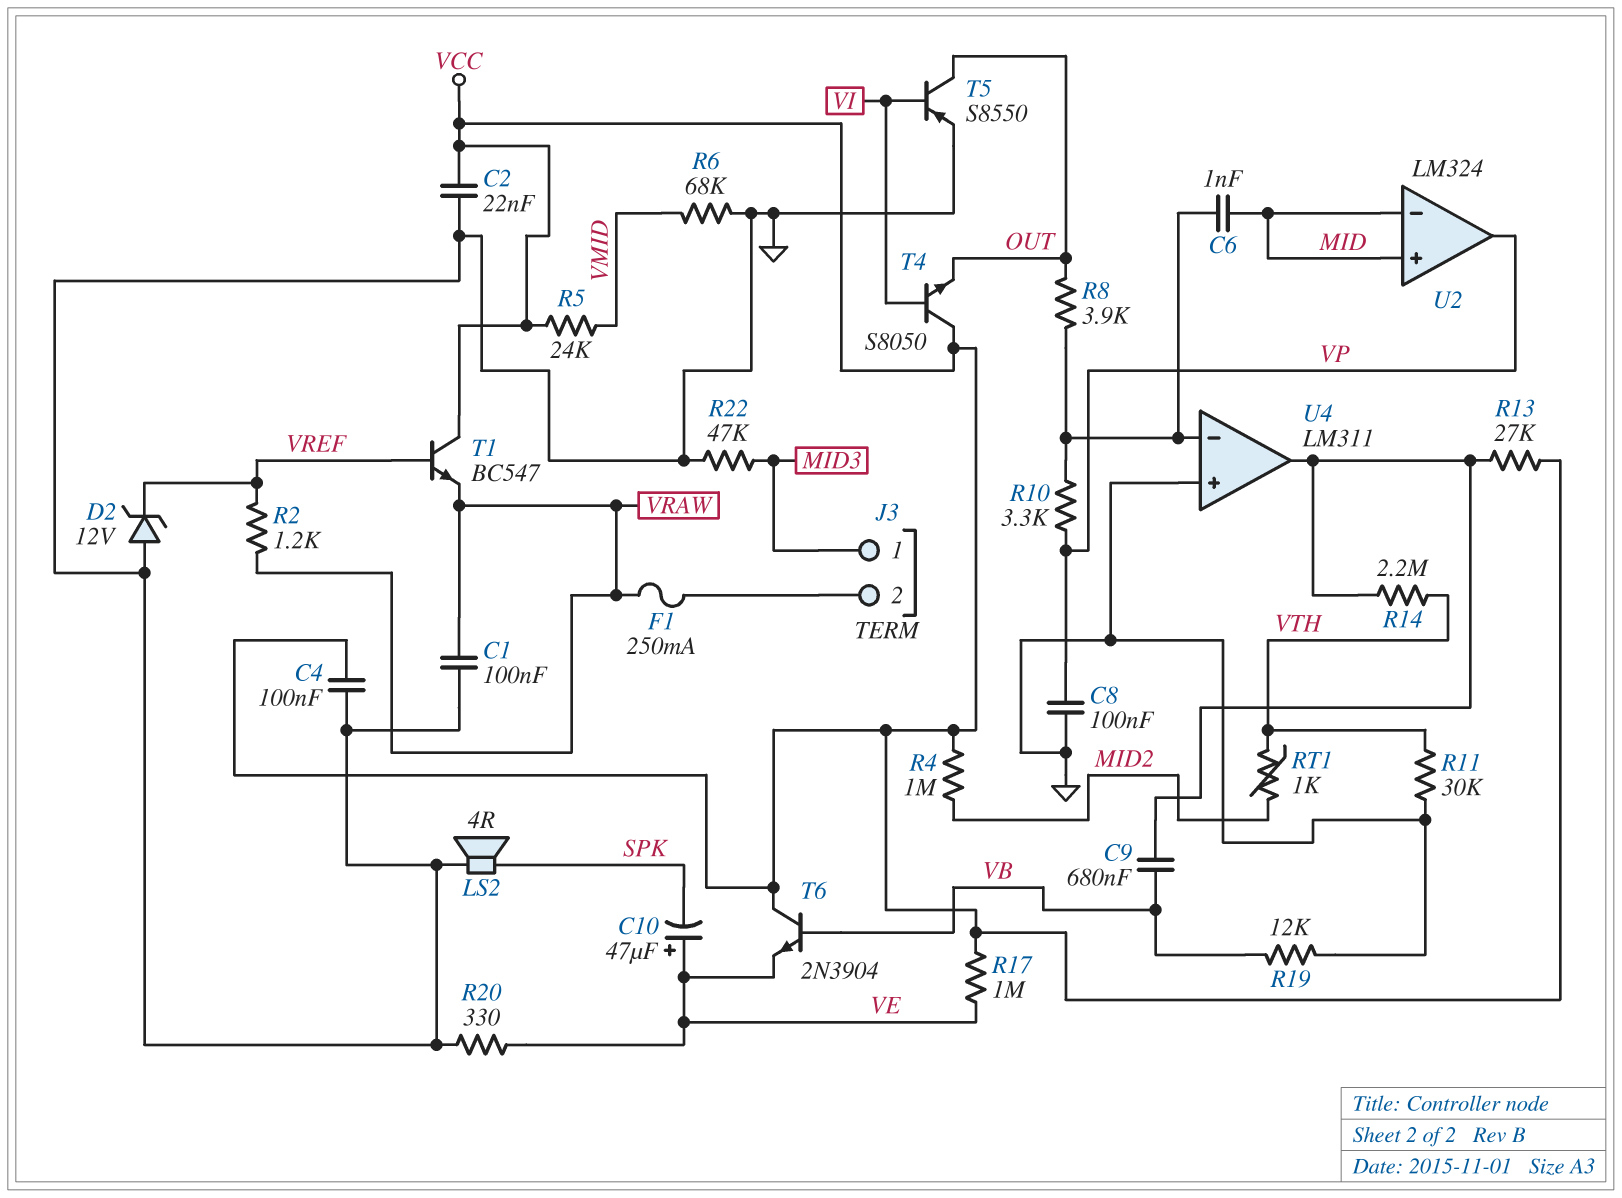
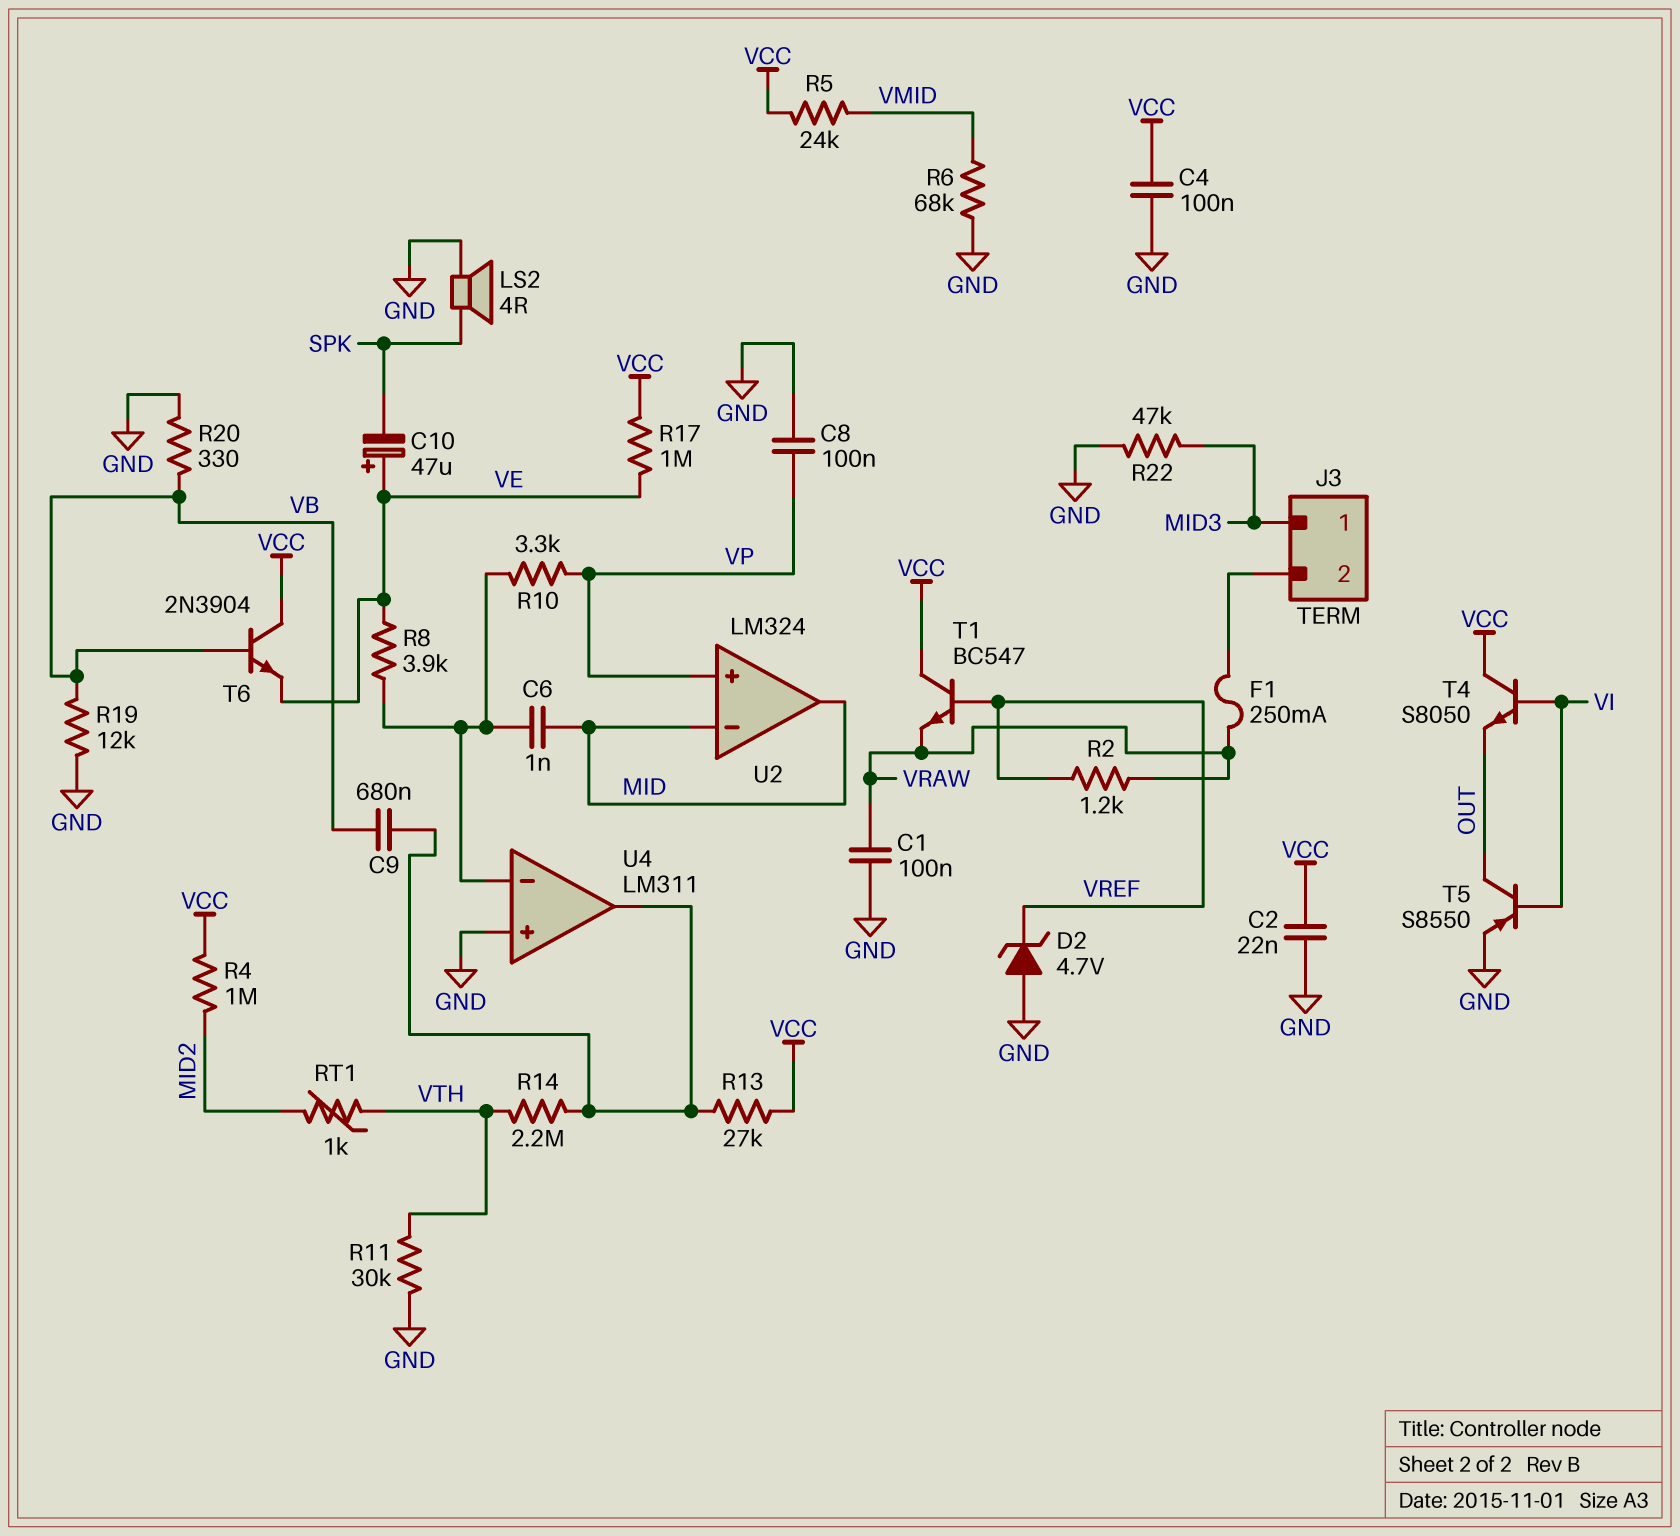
D2: zener 12V (A GND, K VREF) -> zener 4.7V (A GND, K VREF)
R8: 3.9k (OUT, U4/in-) -> 3.9k (U4/in-, VE)
R20: 330 (GND, VE) -> 330 (GND, VB)
U2 pin in+: MID -> VP
U2 pin out: VP -> MID

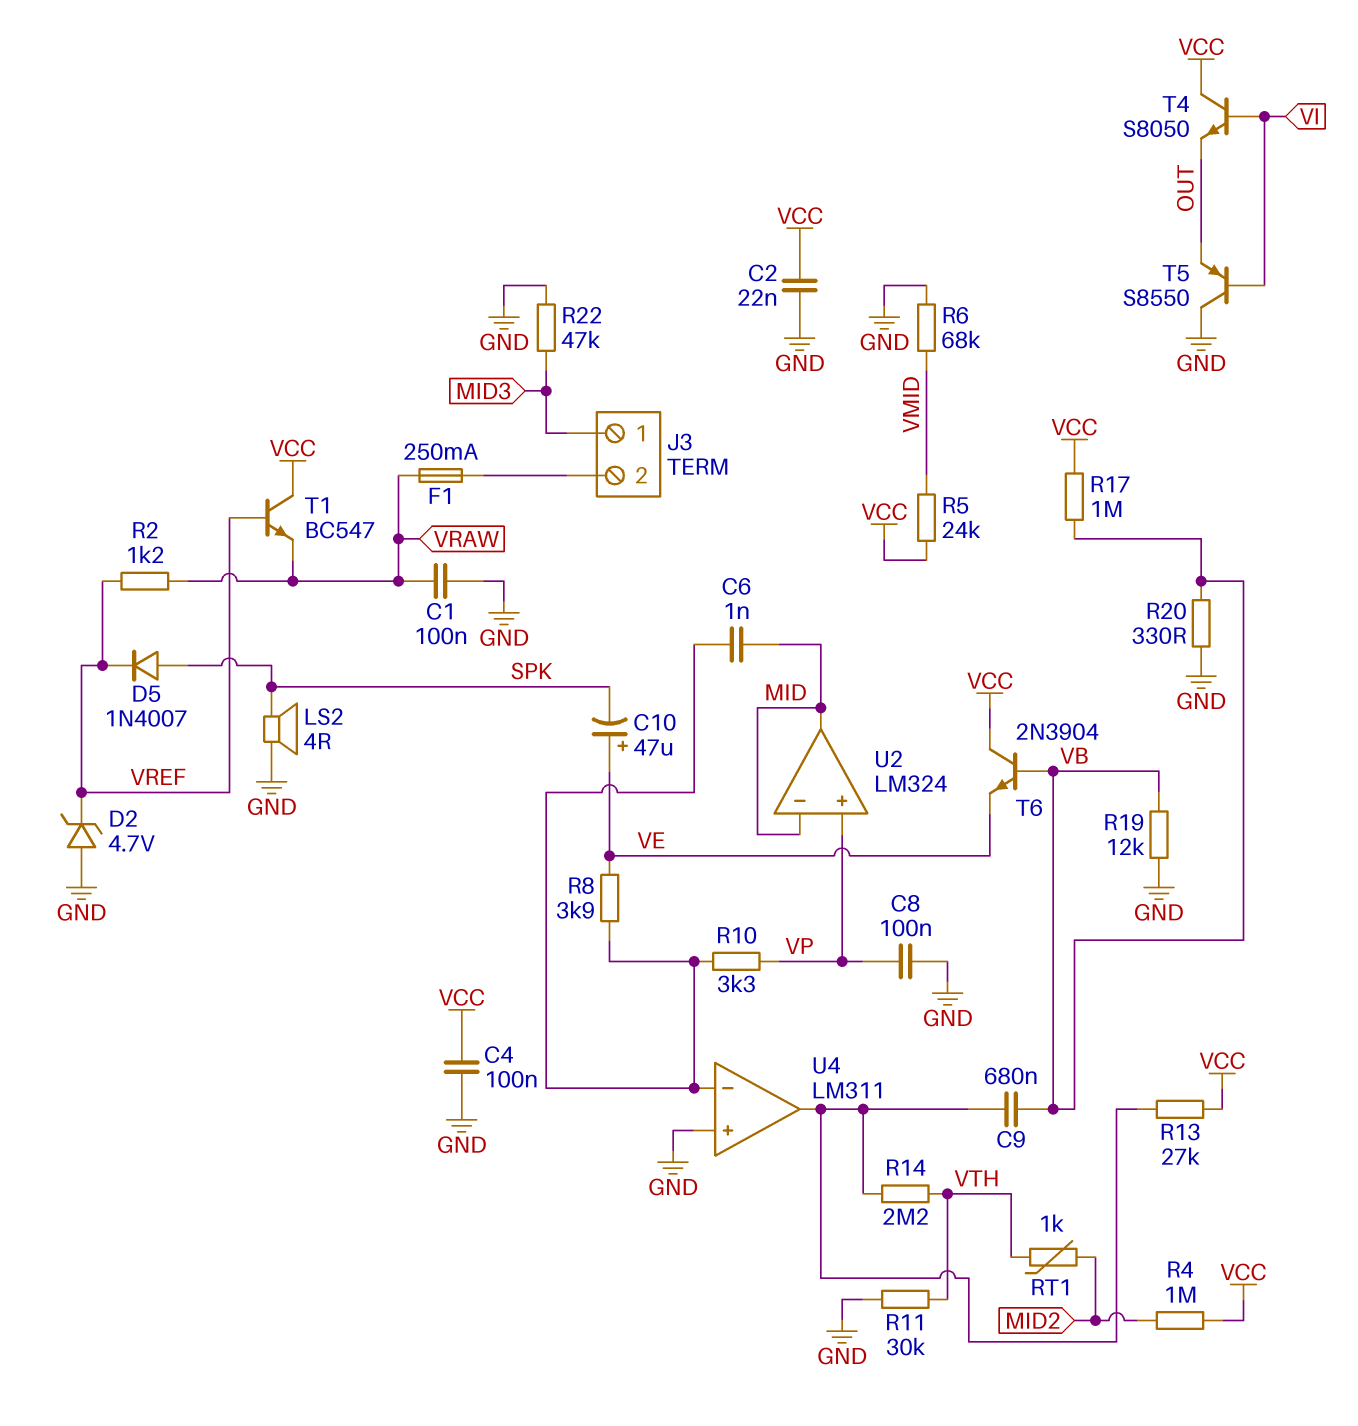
D5: none -> diode 1N4007 (A SPK, K VREF)
R17: 1M (VCC, VE) -> 1M (VB, VCC)
T5: PNP S8550 (B VI, C OUT, E GND) -> PNP S8550 (B VI, C GND, E OUT)

